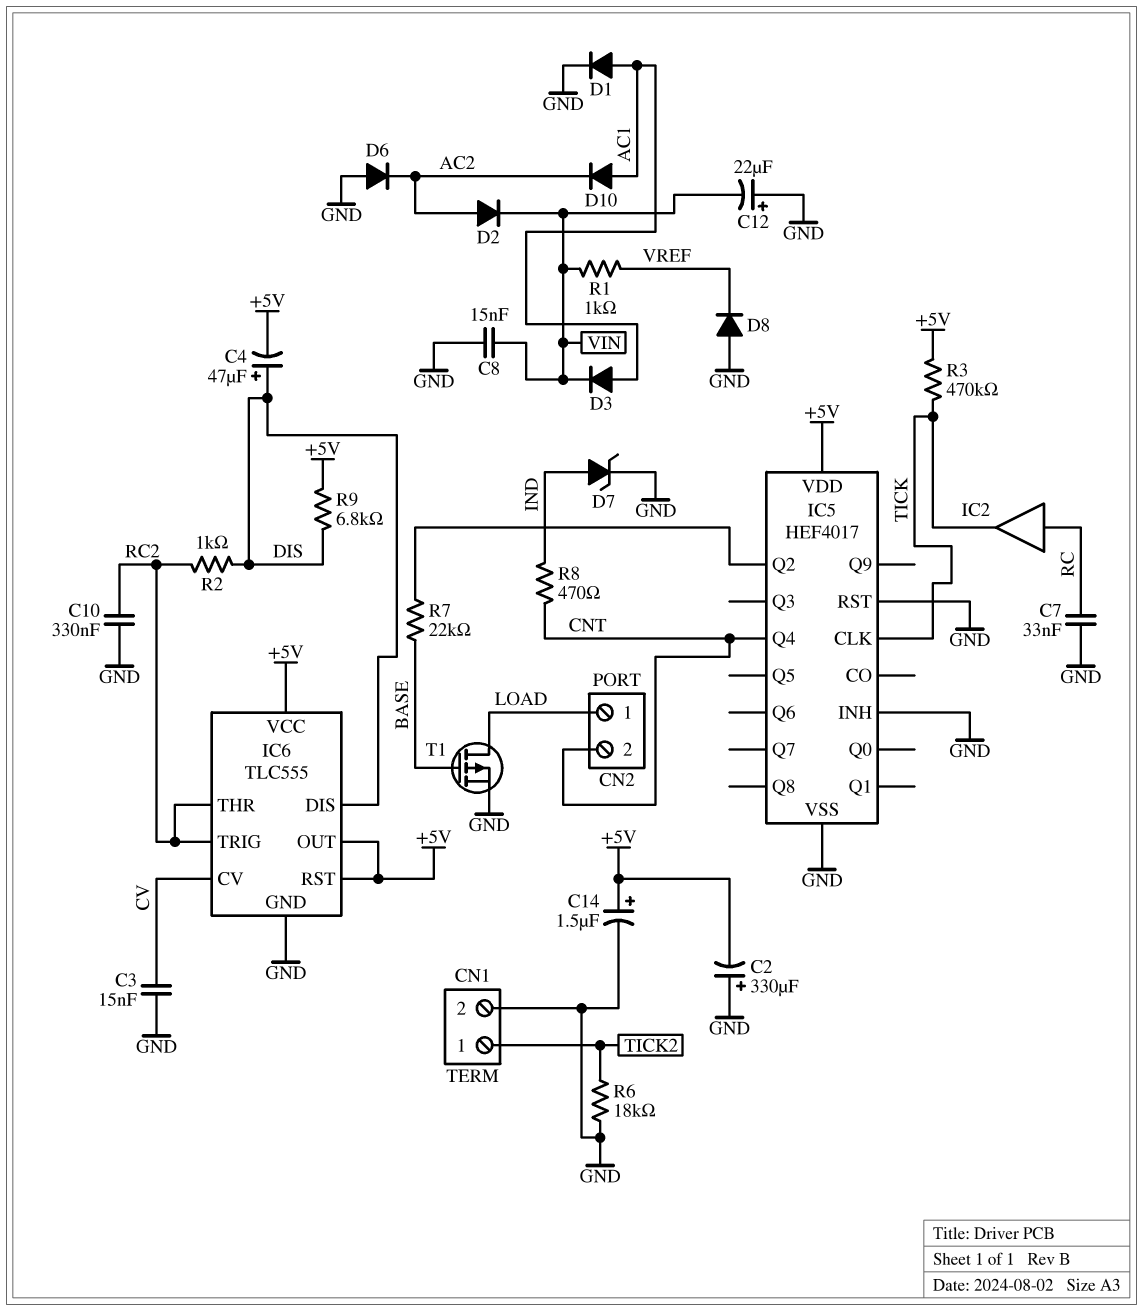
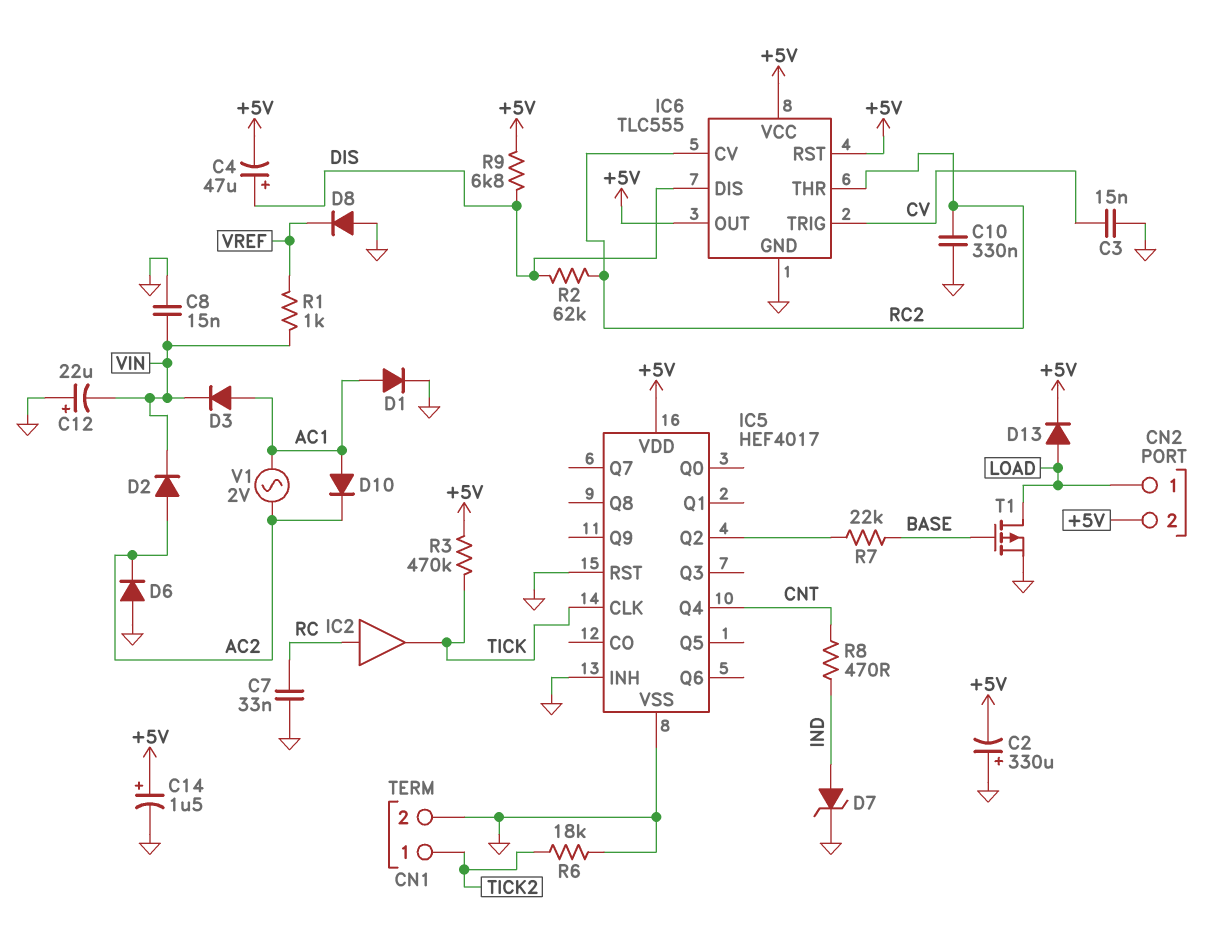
CN2 pin 2: CNT -> +5V
D13: none -> diode (A LOAD, K +5V)
IC6 pin CV: CV -> RC2
IC6 pin TRIG: RC2 -> CV
R2: 1k (DIS, RC2) -> 62k (DIS, RC2)
V1: none -> AC 2V (AC1, AC2)

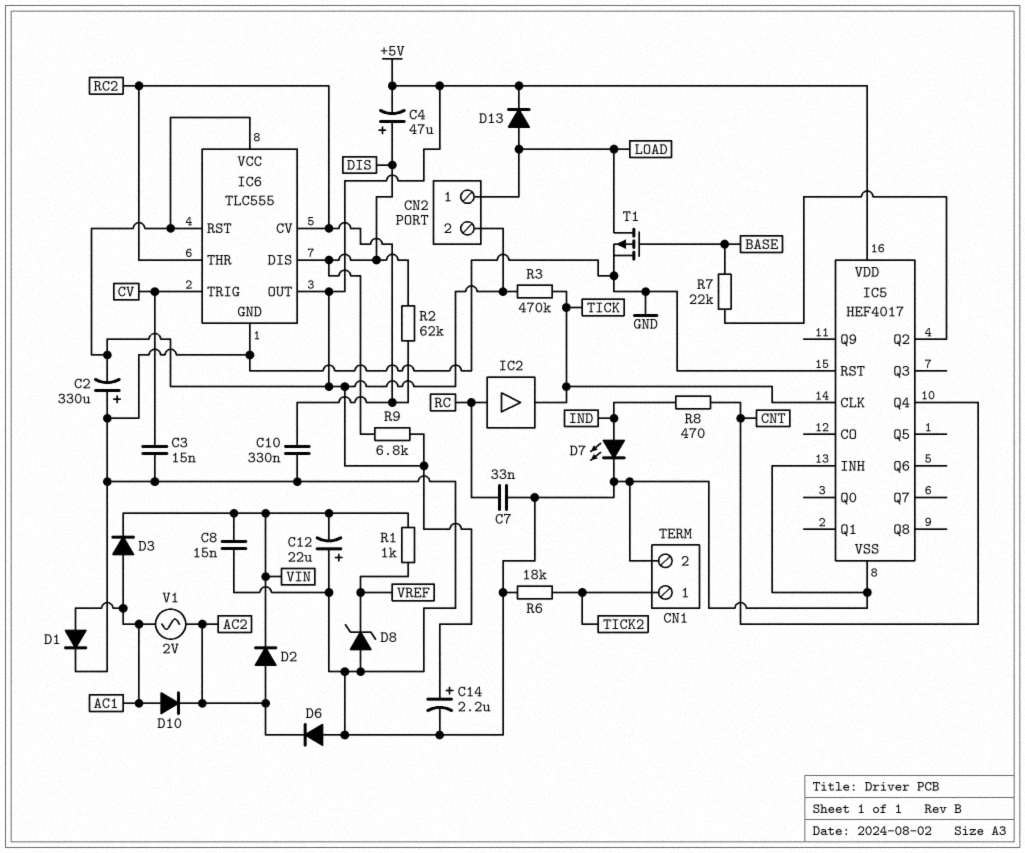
C14: 1.5uF (plus +5V, minus GND) -> 2.2uF (plus +5V, minus GND)
D7: zener (A IND, K GND) -> LED (A IND, K GND)
D8: diode (A GND, K VREF) -> zener (A GND, K VREF)

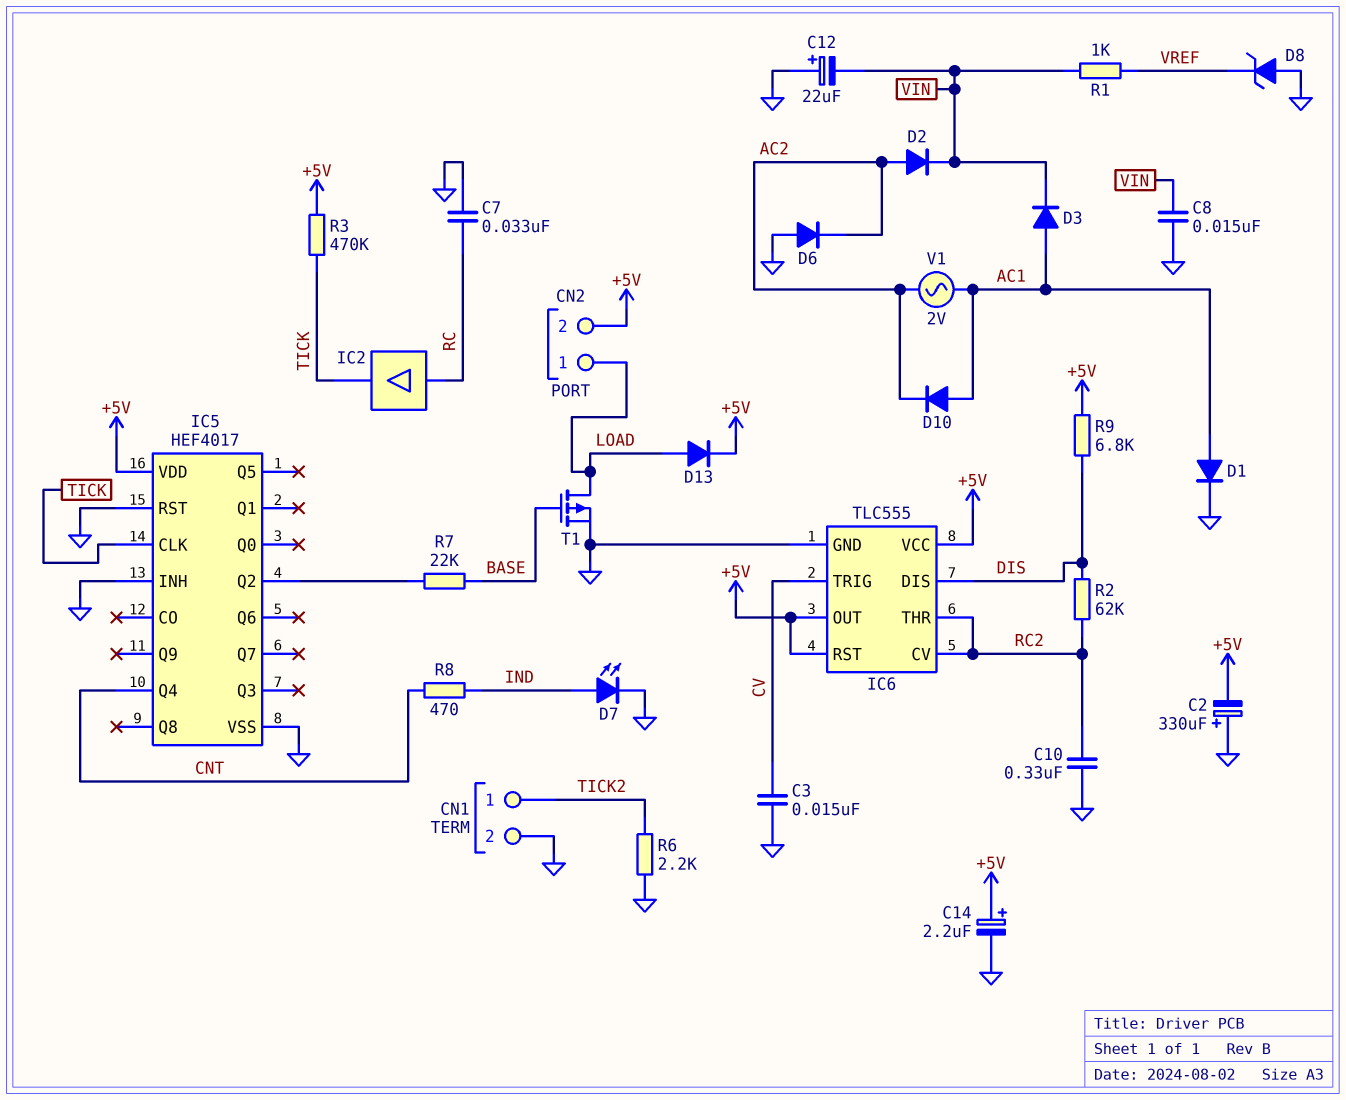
C4: 47uF (plus DIS, minus +5V) -> none
R6: 18k (GND, TICK2) -> 2.2k (GND, TICK2)

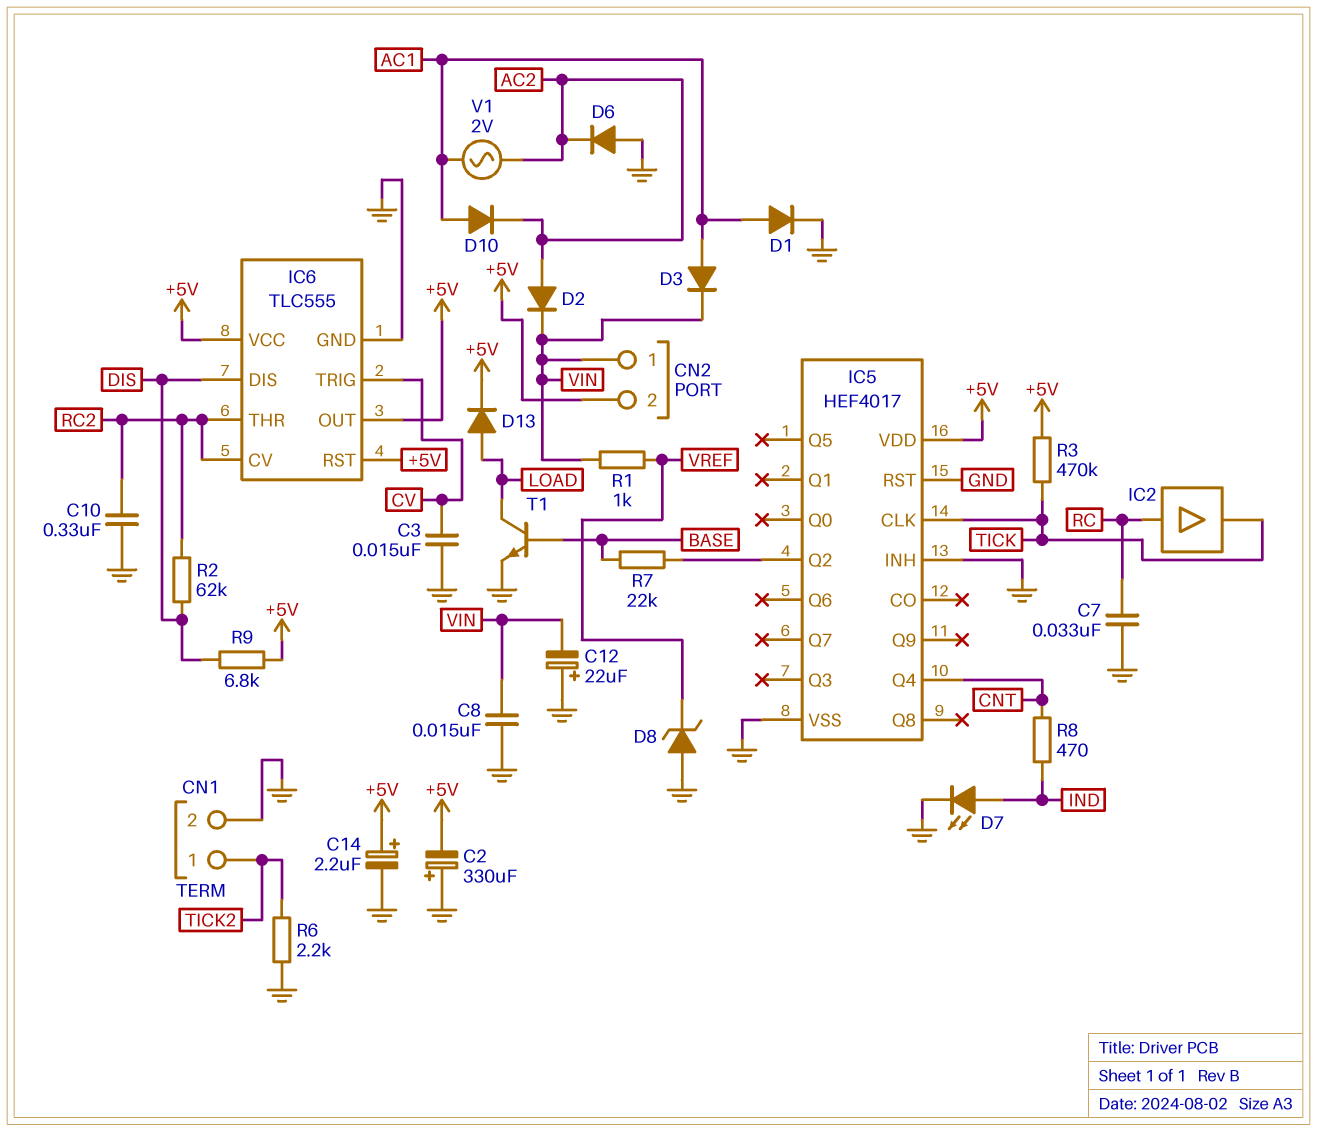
CN2 pin 1: LOAD -> VIN
T1: PMOS (G BASE, D LOAD, S GND) -> NPN (B BASE, C LOAD, E GND)

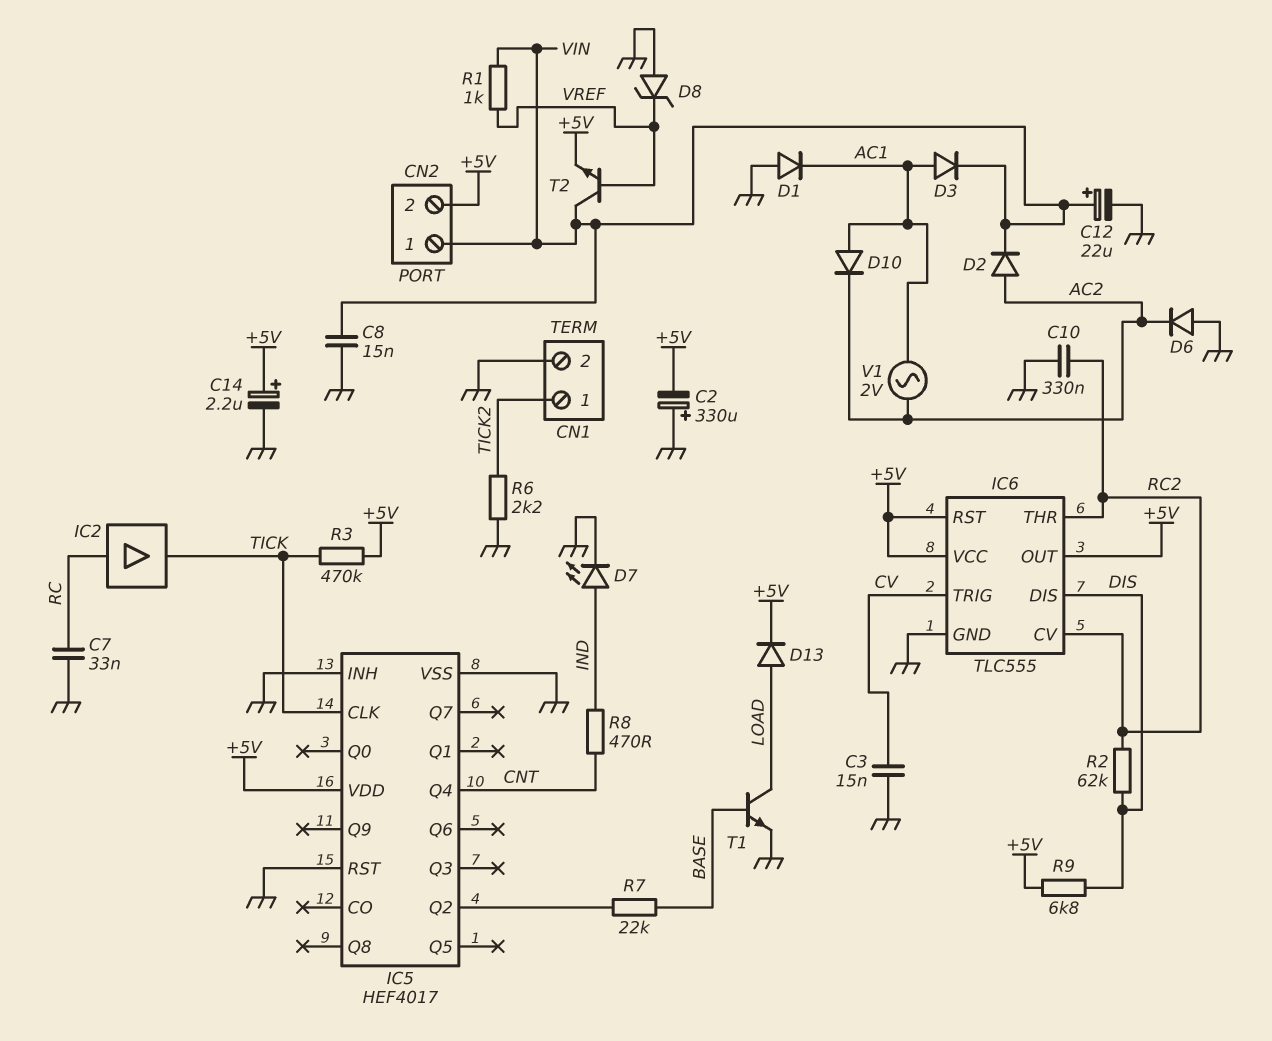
C12: 22uF (plus GND, minus VIN) -> 22uF (plus VIN, minus GND)
D1: diode (A AC1, K GND) -> diode (A GND, K AC1)
T2: none -> NPN (B VREF, C VIN, E +5V)

